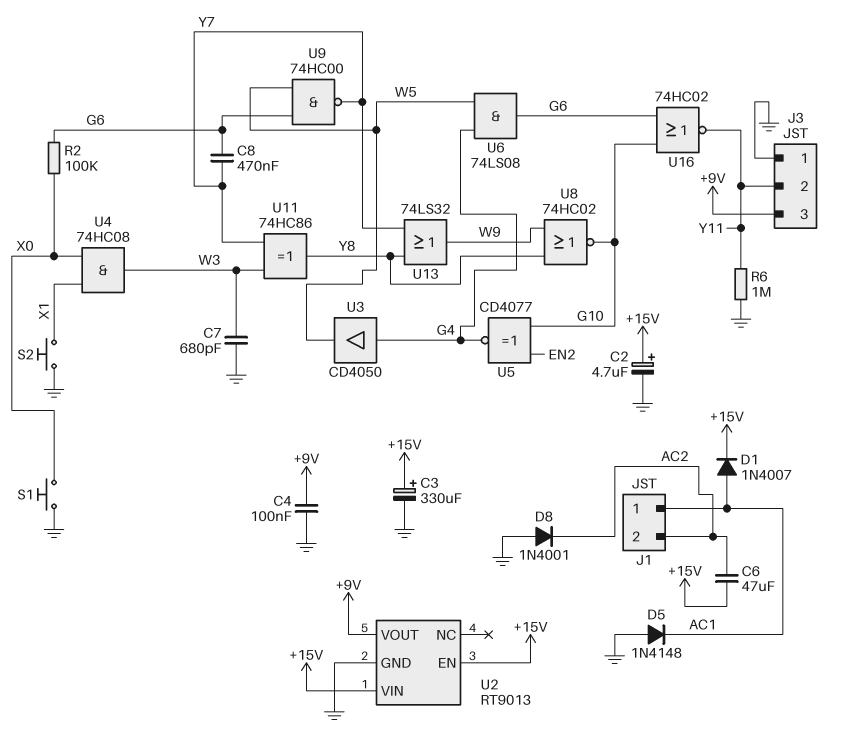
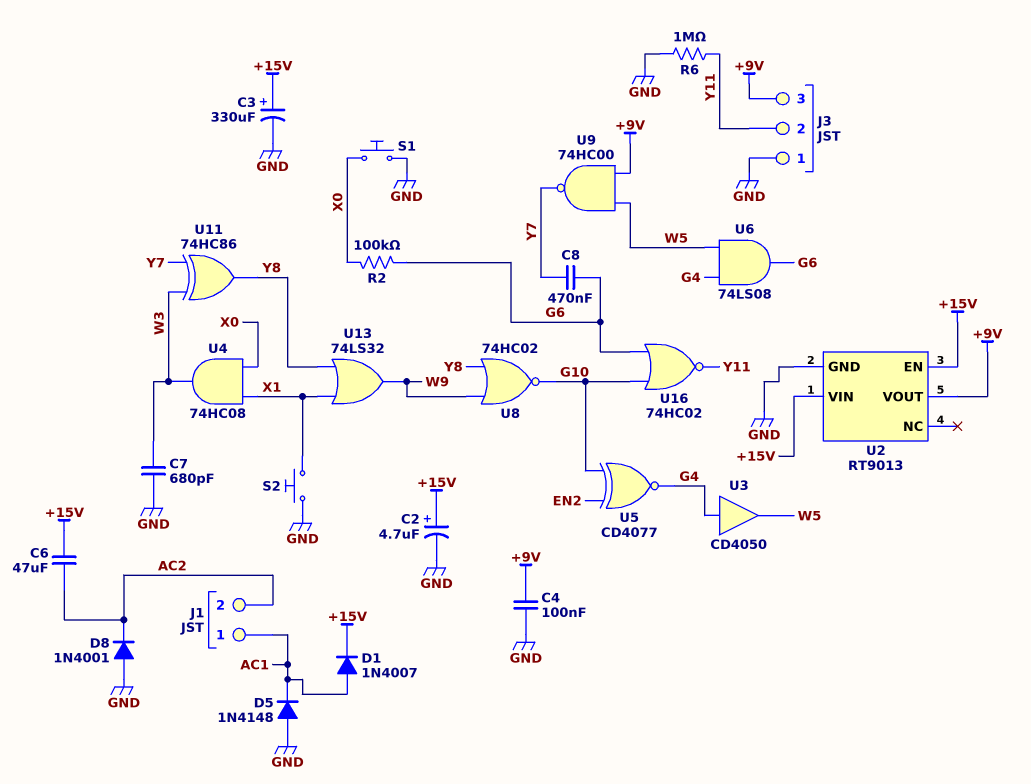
U9: NAND 74HC00 (in G6, in W5, out Y7) -> NAND 74HC00 (in +9V, in W5, out Y7)
U13: OR 74LS32 (in Y7, in Y8, out W9) -> OR 74LS32 (in X1, in Y8, out W9)

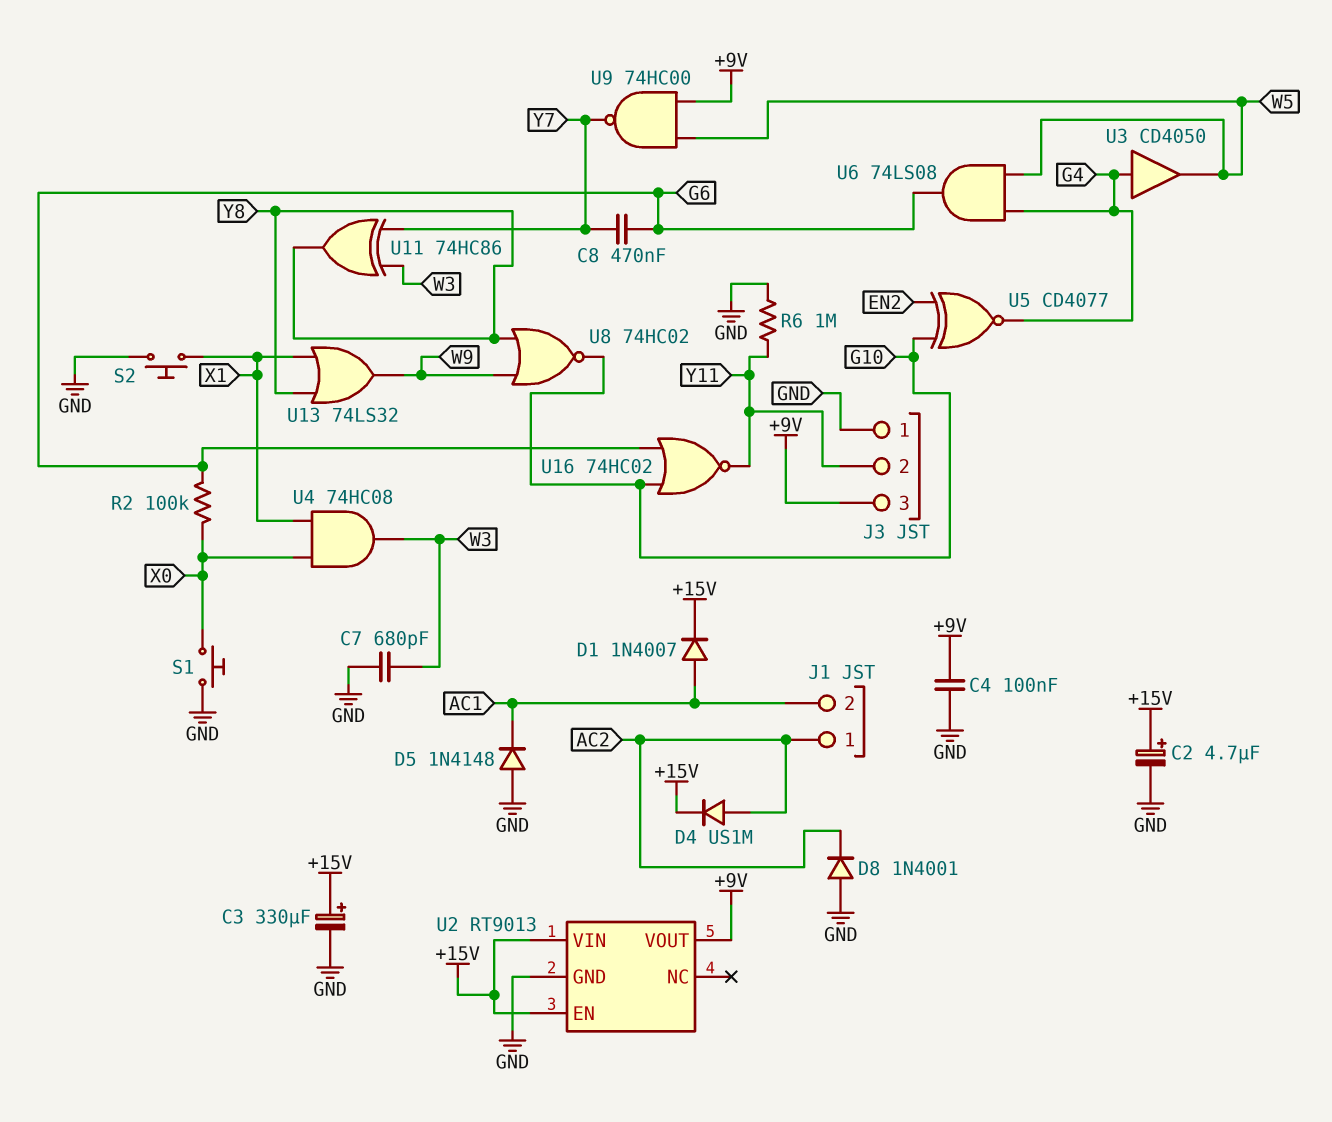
C6: 47uF (+15V, AC2) -> none
D4: none -> diode US1M (A AC2, K +15V)
J1 pin 1: AC1 -> AC2
J1 pin 2: AC2 -> AC1

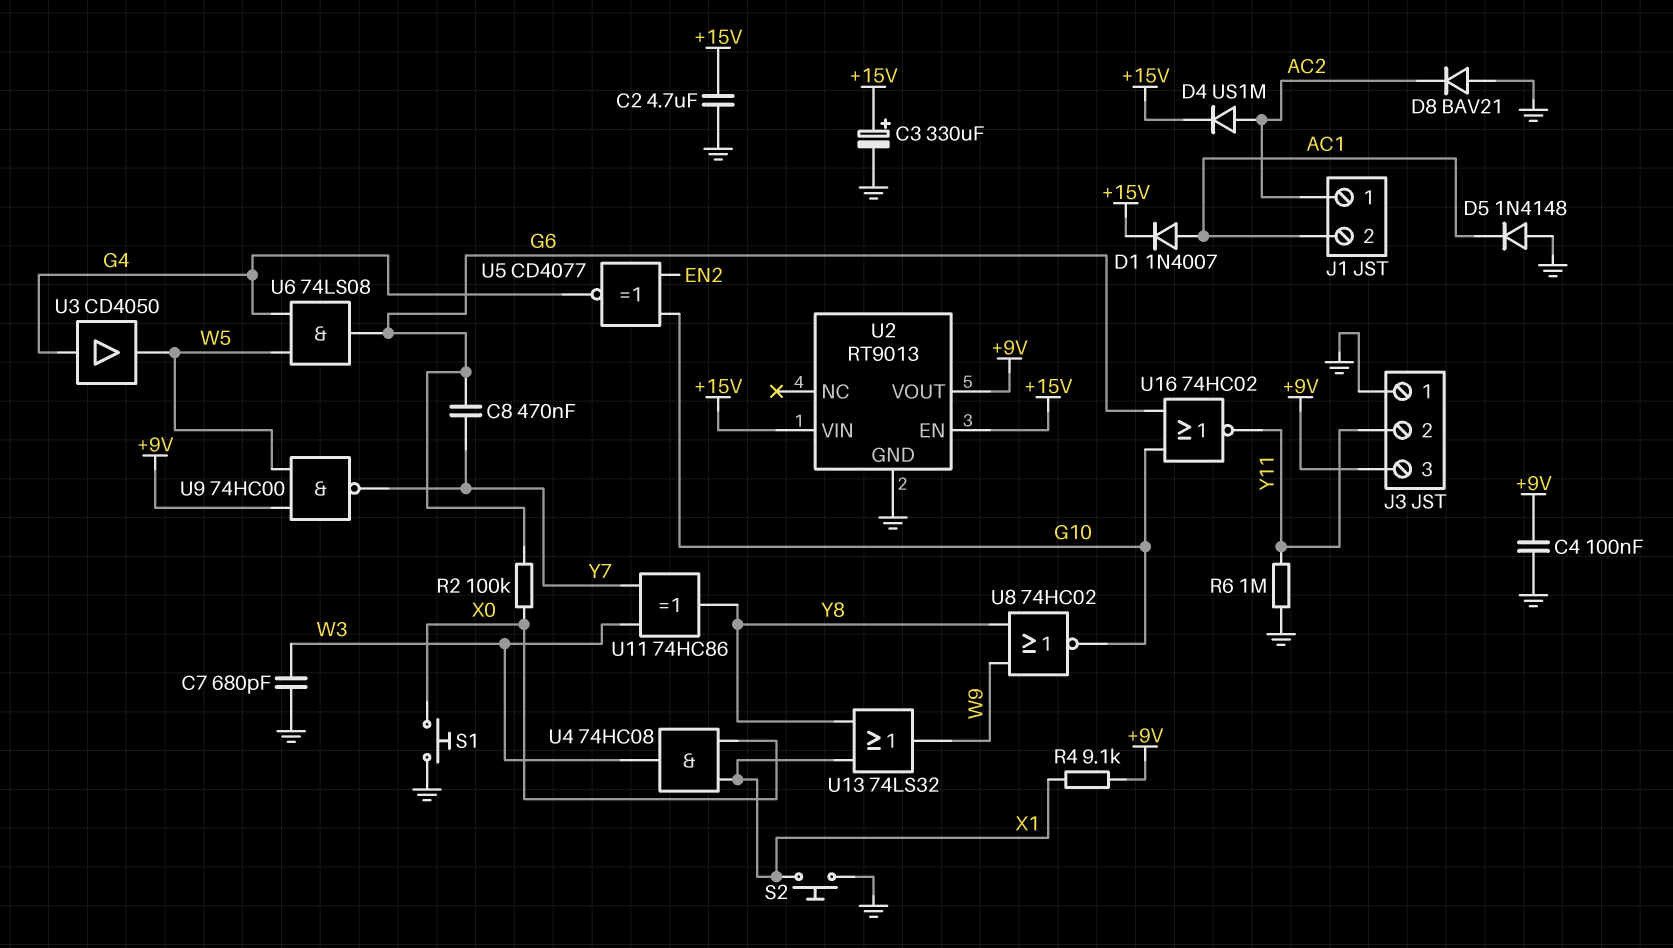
C2: 4.7uF (plus +15V, minus GND) -> 4.7uF (+15V, GND)
D8: diode 1N4001 (A GND, K AC2) -> diode BAV21 (A GND, K AC2)
R4: none -> 9.1k (+9V, X1)

